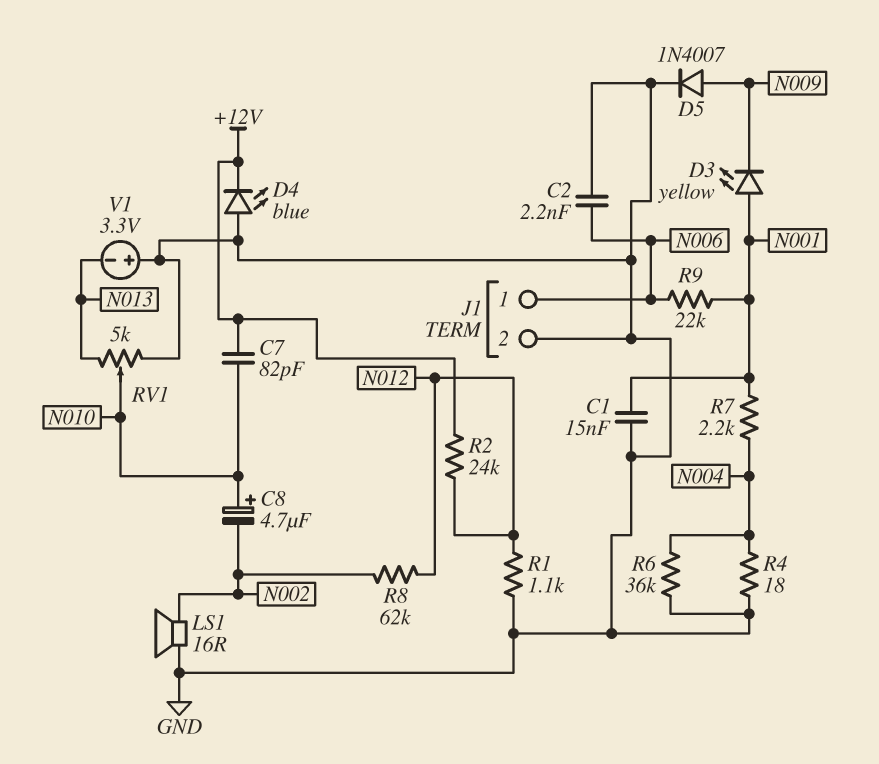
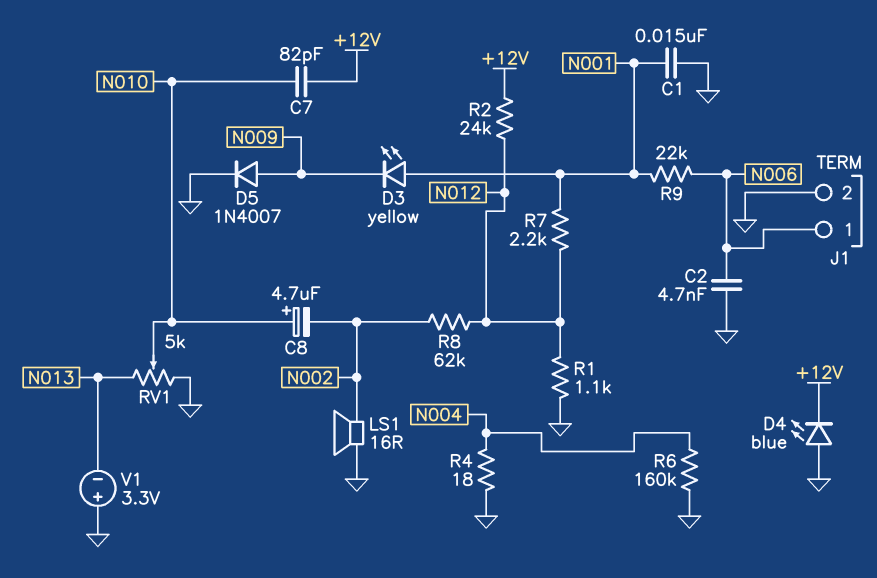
C2: 2.2nF (GND, N006) -> 4.7nF (GND, N006)
R6: 36k (GND, N004) -> 160k (GND, N004)
R7: 2.2k (N001, N004) -> 2.2k (N001, N012)

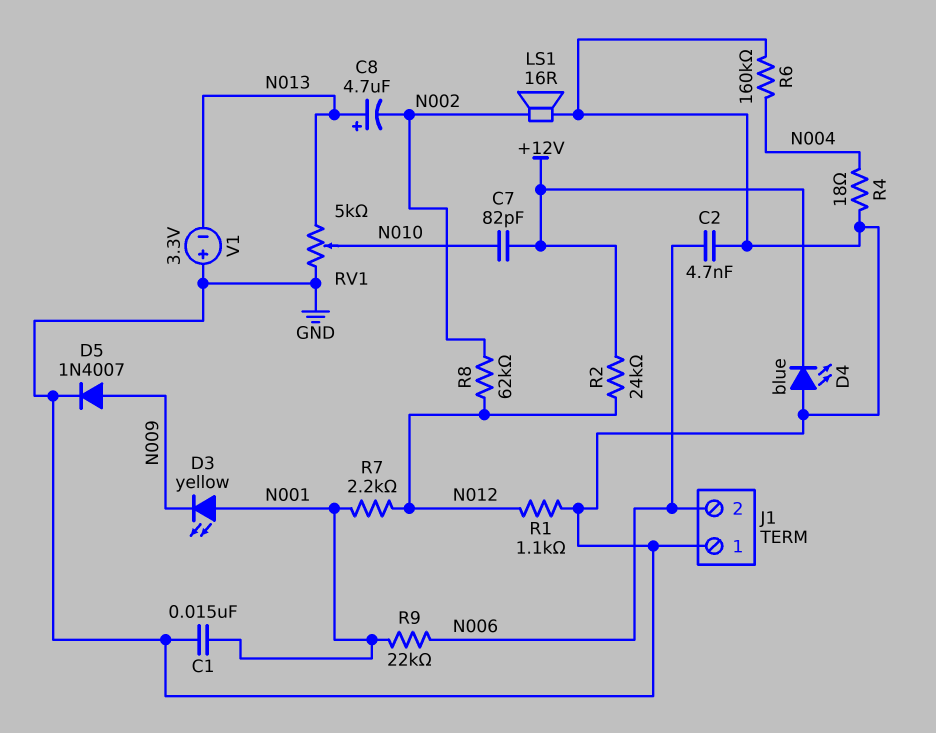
C8: 4.7uF (plus N010, minus N002) -> 4.7uF (plus N013, minus N002)
J1 pin 1: N006 -> GND
J1 pin 2: GND -> N006

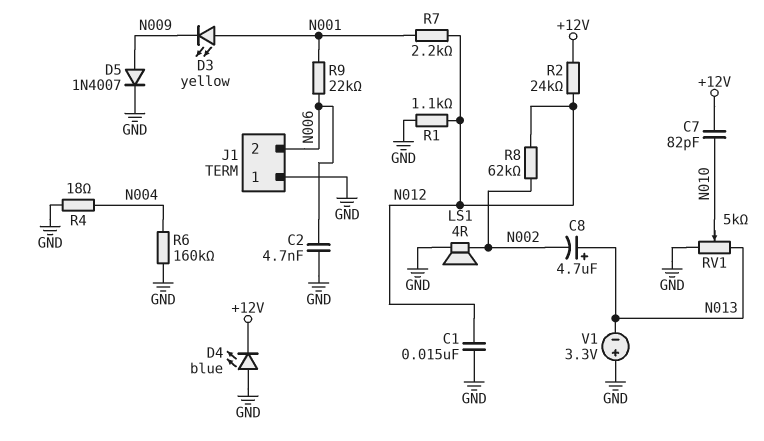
C1: 15nF (GND, N001) -> 15nF (GND, N012)
LS1: speaker 16R (GND, N002) -> speaker 4R (GND, N002)

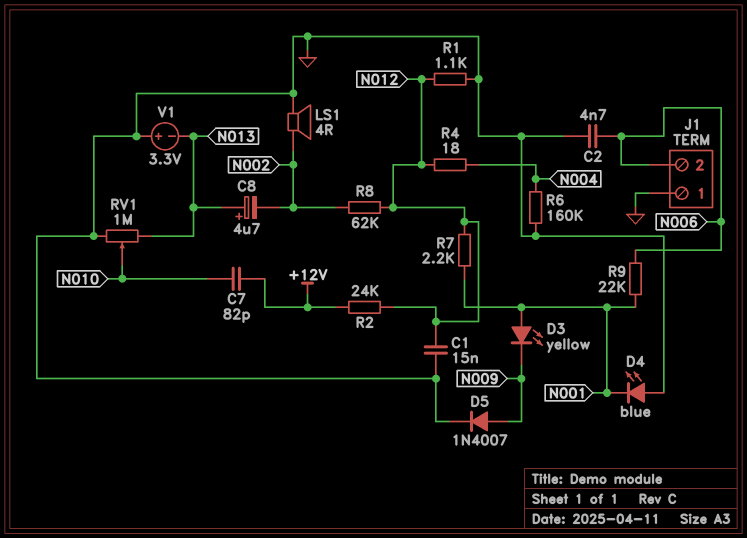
D4: LED blue (A GND, K +12V) -> LED blue (A GND, K N001)
R4: 18 (GND, N004) -> 18 (N004, N012)
RV1: 5k (GND, N013, wiper N010) -> 1M (GND, N013, wiper N010)

